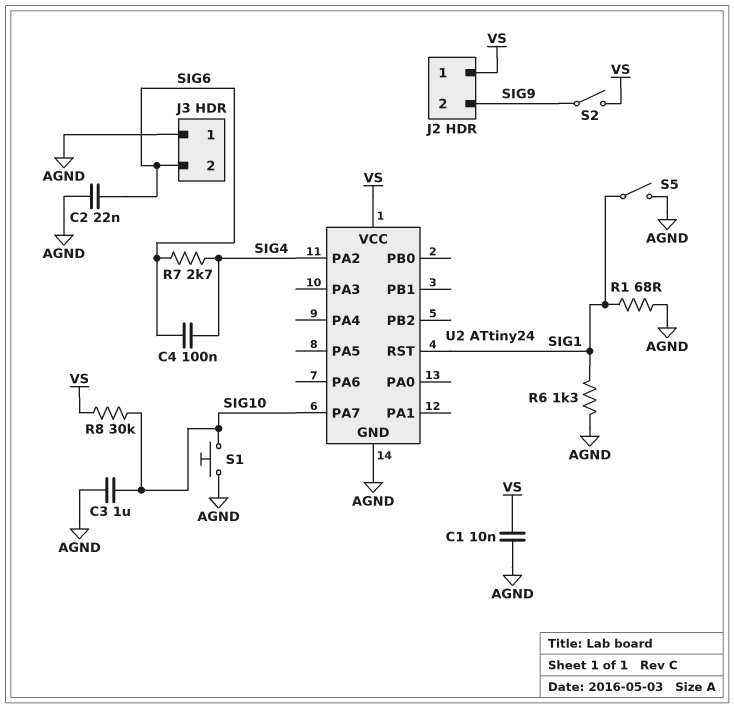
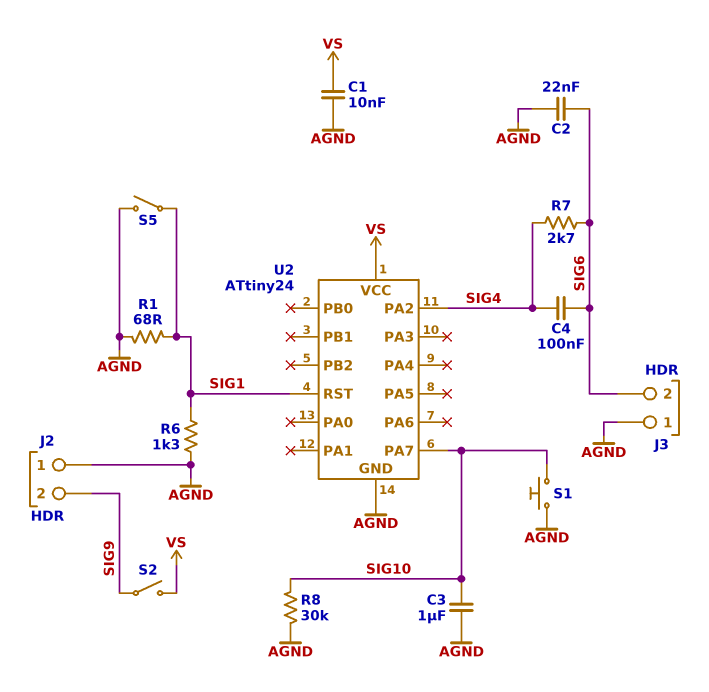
J2 pin 1: VS -> AGND
R8: 30k (SIG10, VS) -> 30k (AGND, SIG10)

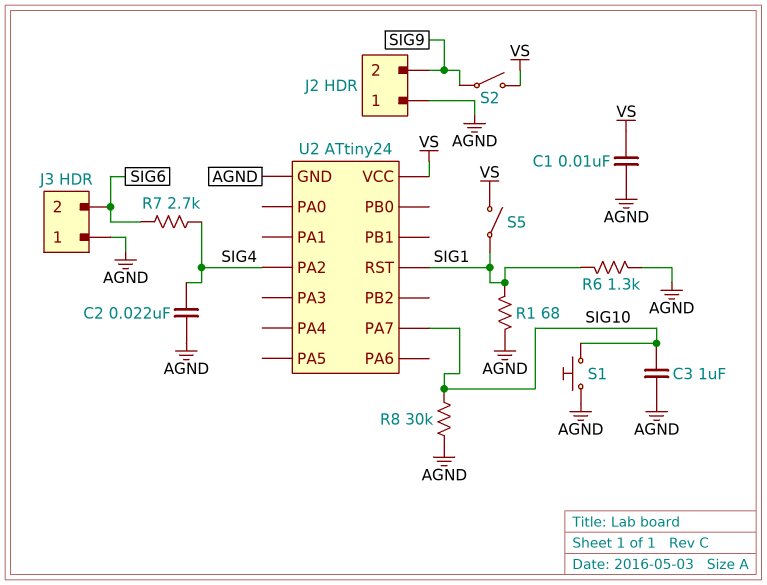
C2: 22nF (AGND, SIG6) -> 22nF (AGND, SIG4)
C4: 100nF (SIG4, SIG6) -> none
S5: switch (AGND, SIG1) -> switch (SIG1, VS)

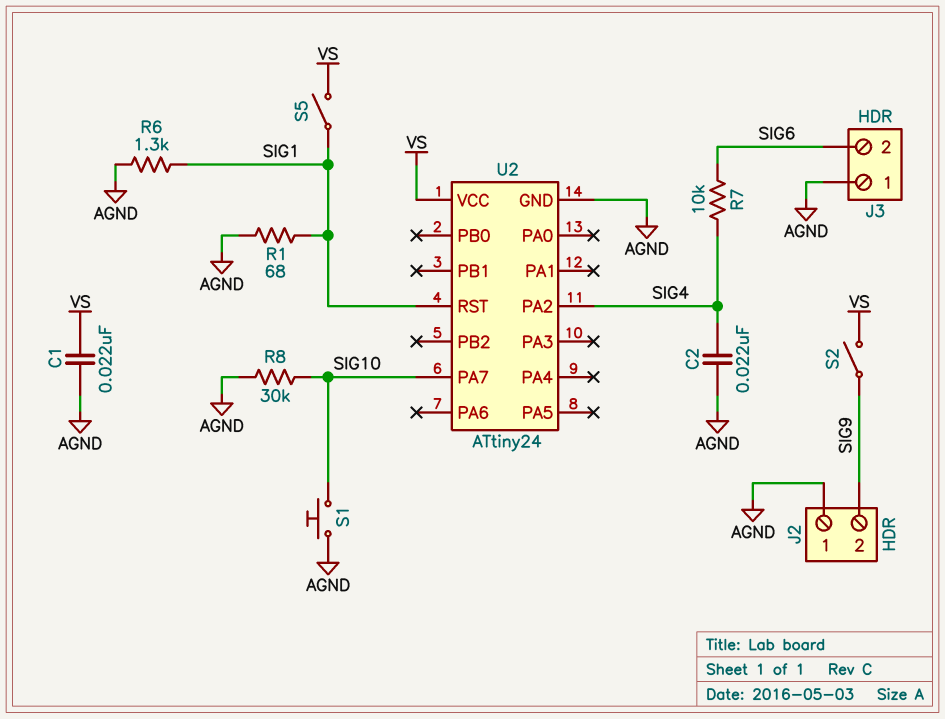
C1: 10nF (AGND, VS) -> 22nF (AGND, VS)
C3: 1uF (AGND, SIG10) -> none
R7: 2.7k (SIG4, SIG6) -> 10k (SIG4, SIG6)

